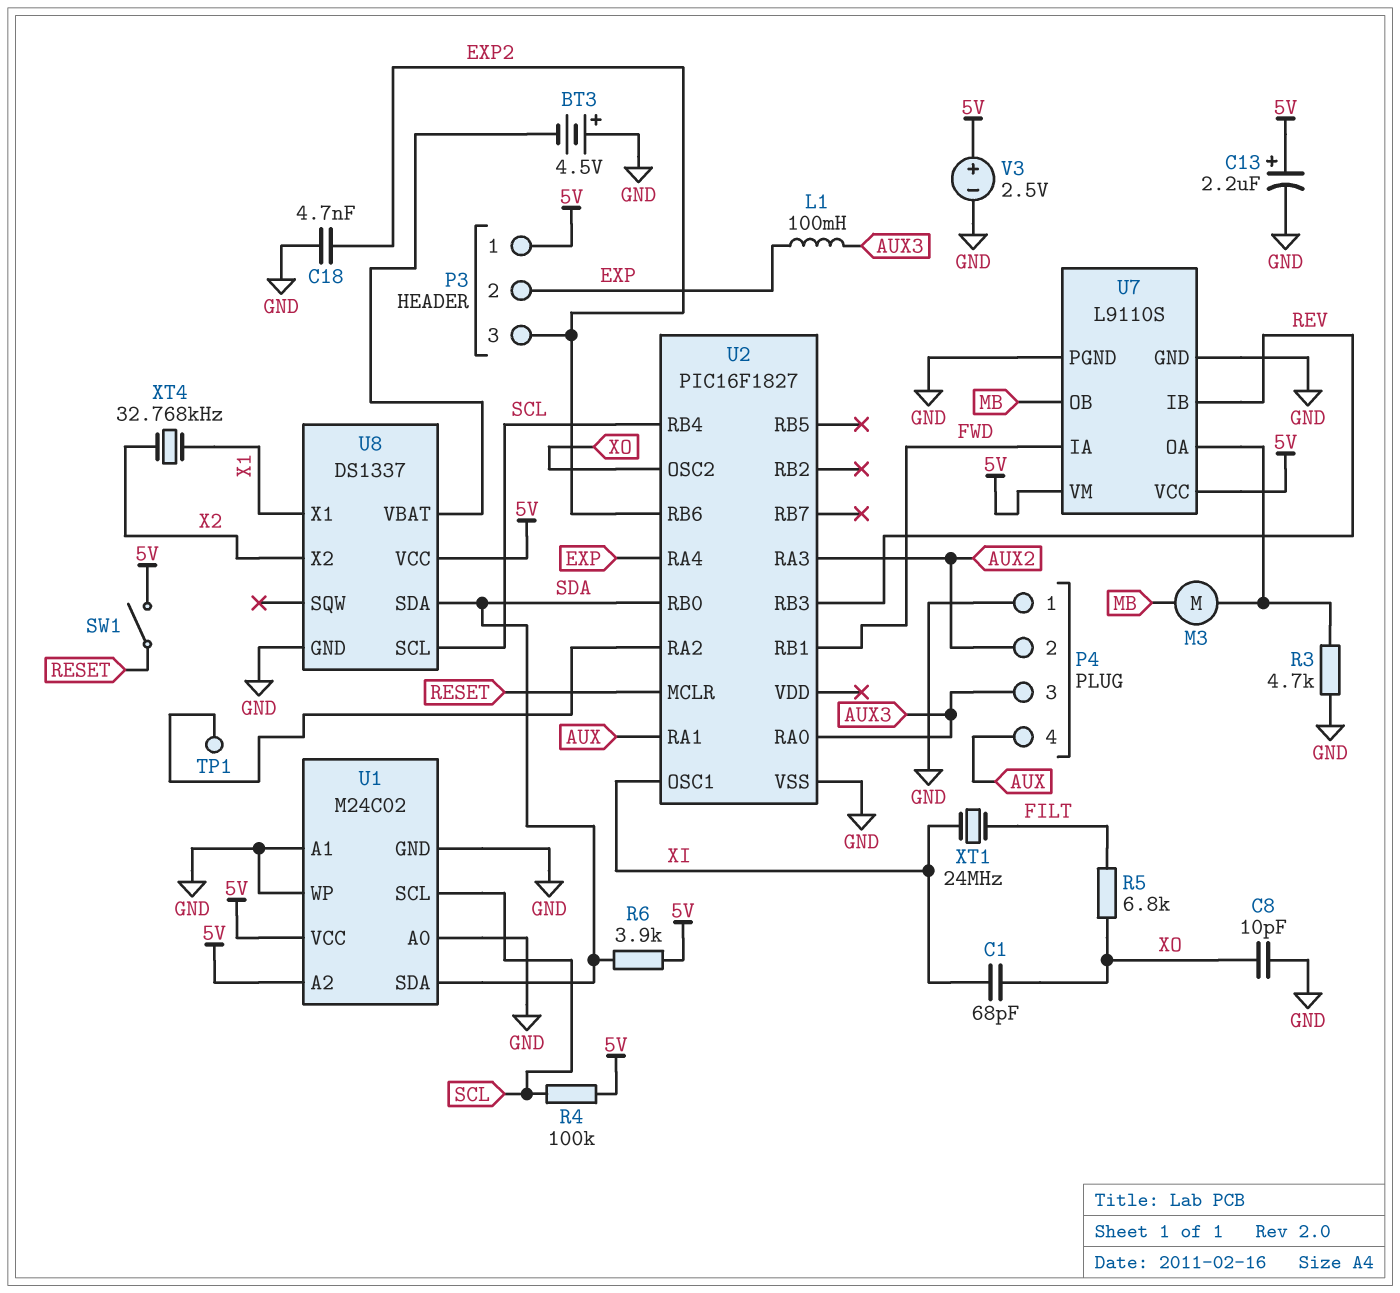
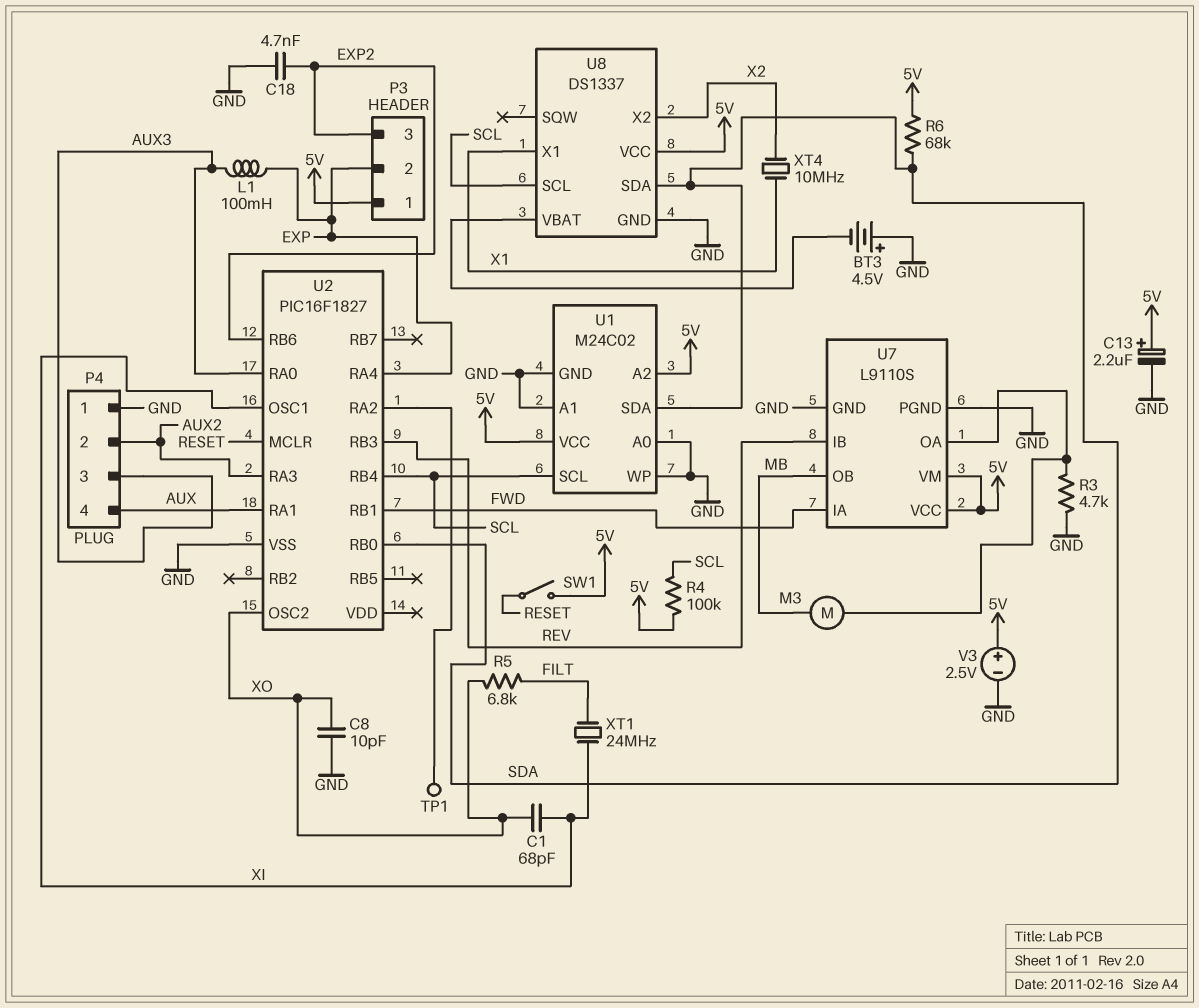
R6: 3.9k (5V, SDA) -> 68k (5V, SDA)
XT4: 32.768kHz (X1, X2) -> 10MHz (X1, X2)

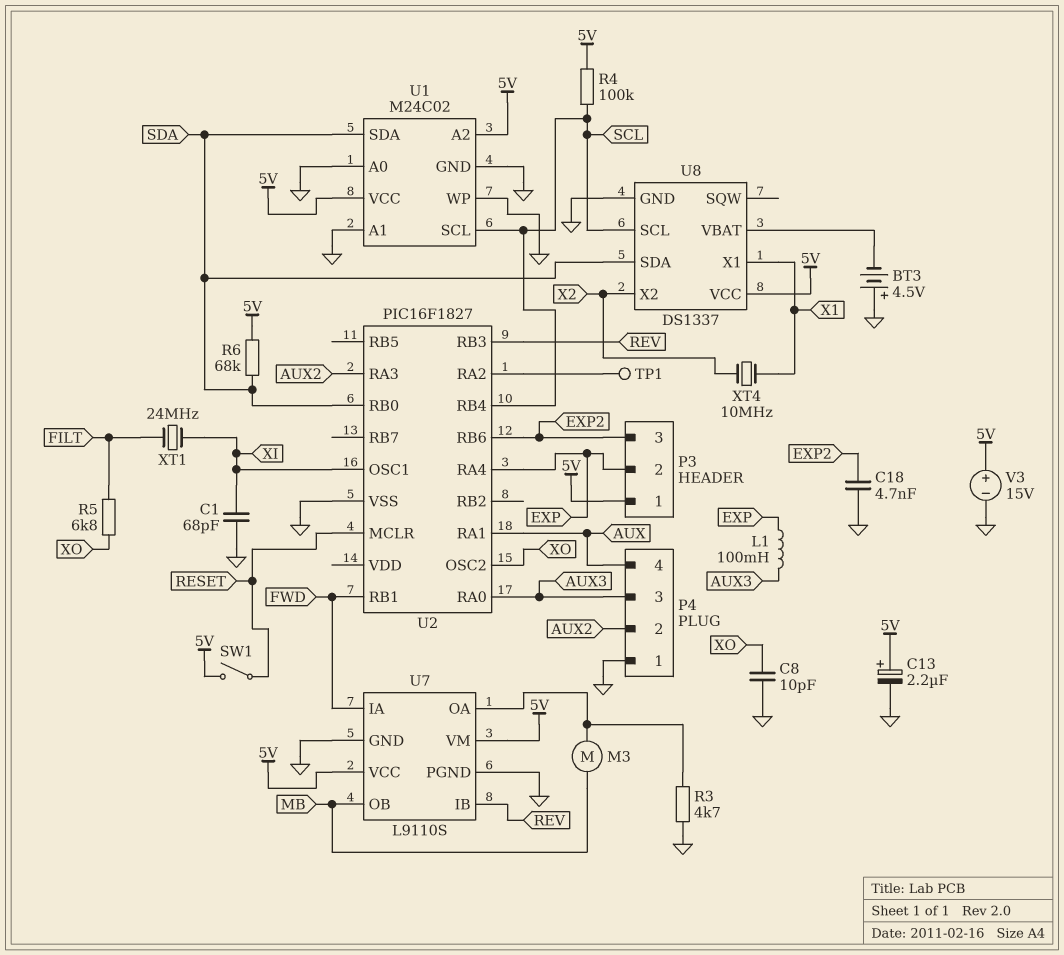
C1: 68pF (XI, XO) -> 68pF (GND, XI)
V3: 2.5V (plus 5V, minus GND) -> 15V (plus 5V, minus GND)

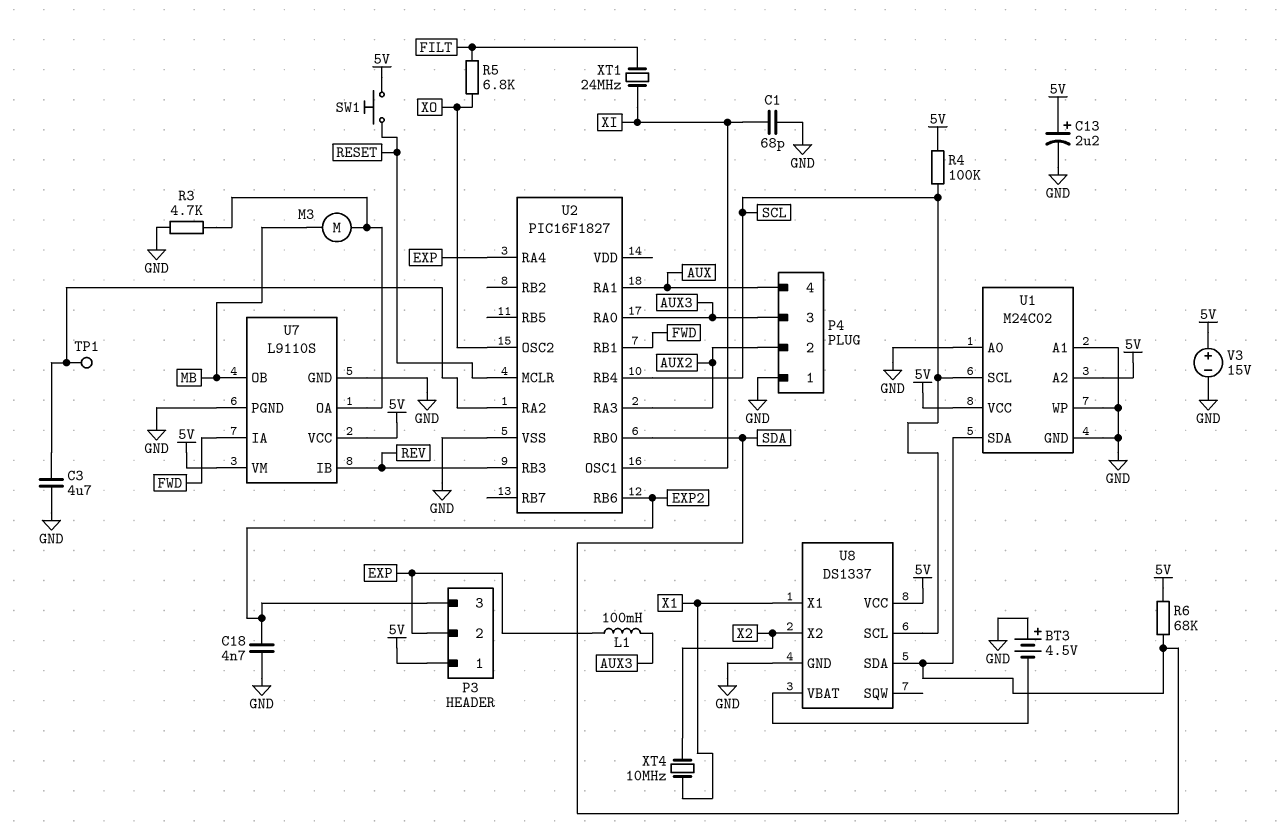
C3: none -> 4.7uF (GND, U2/RA2)
C8: 10pF (GND, XO) -> none
SW1: switch (5V, RESET) -> button (5V, RESET)

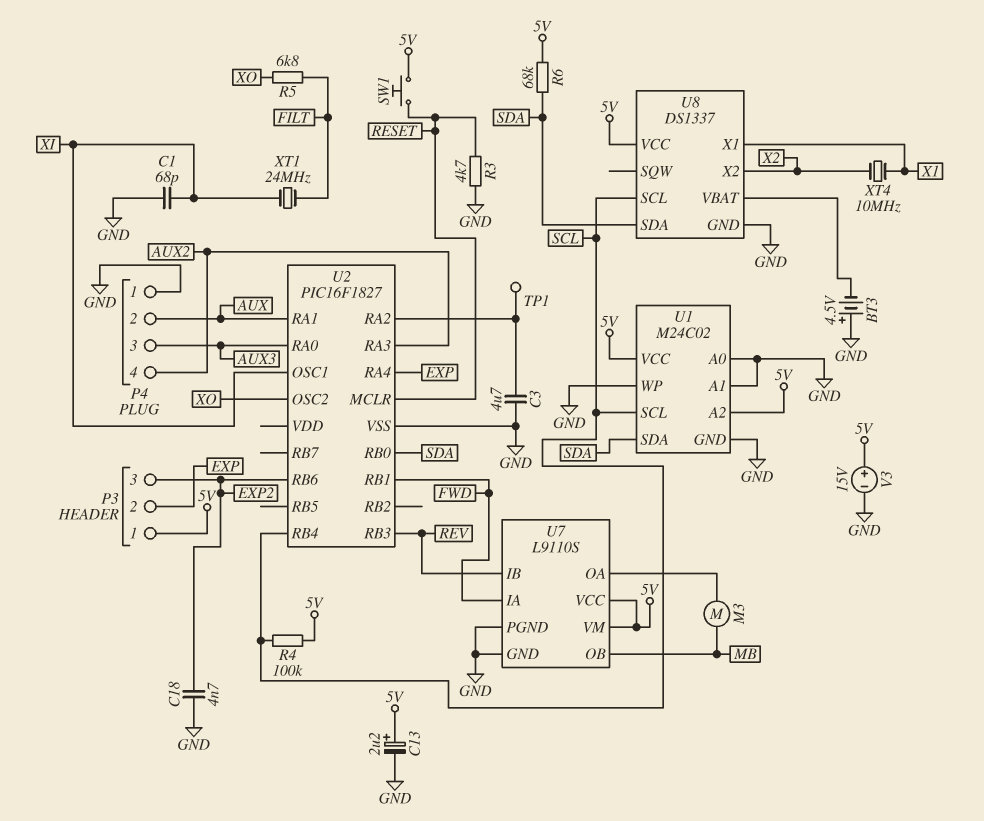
L1: 100mH (AUX3, EXP) -> none
P4 pin 2: AUX2 -> AUX
P4 pin 4: AUX -> AUX2
R3: 4.7k (GND, U7/OA) -> 4.7k (GND, RESET)

